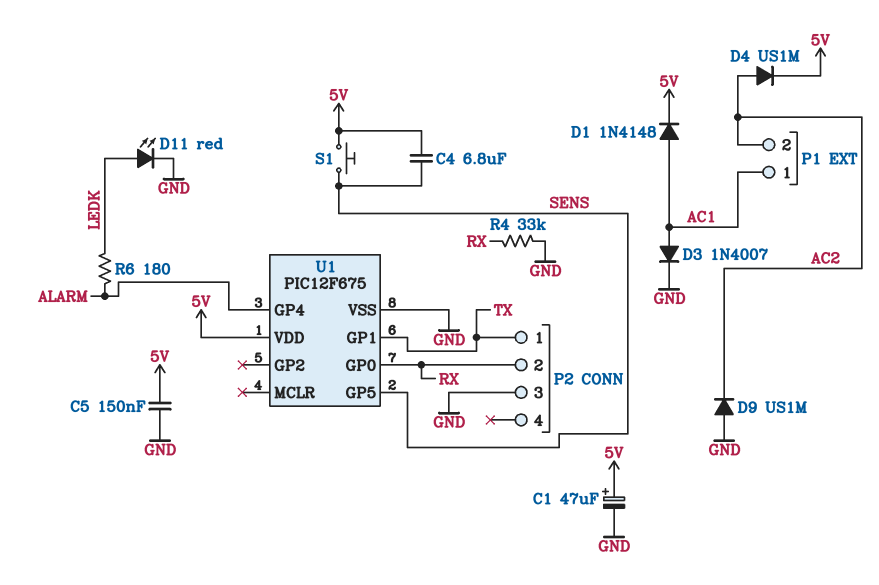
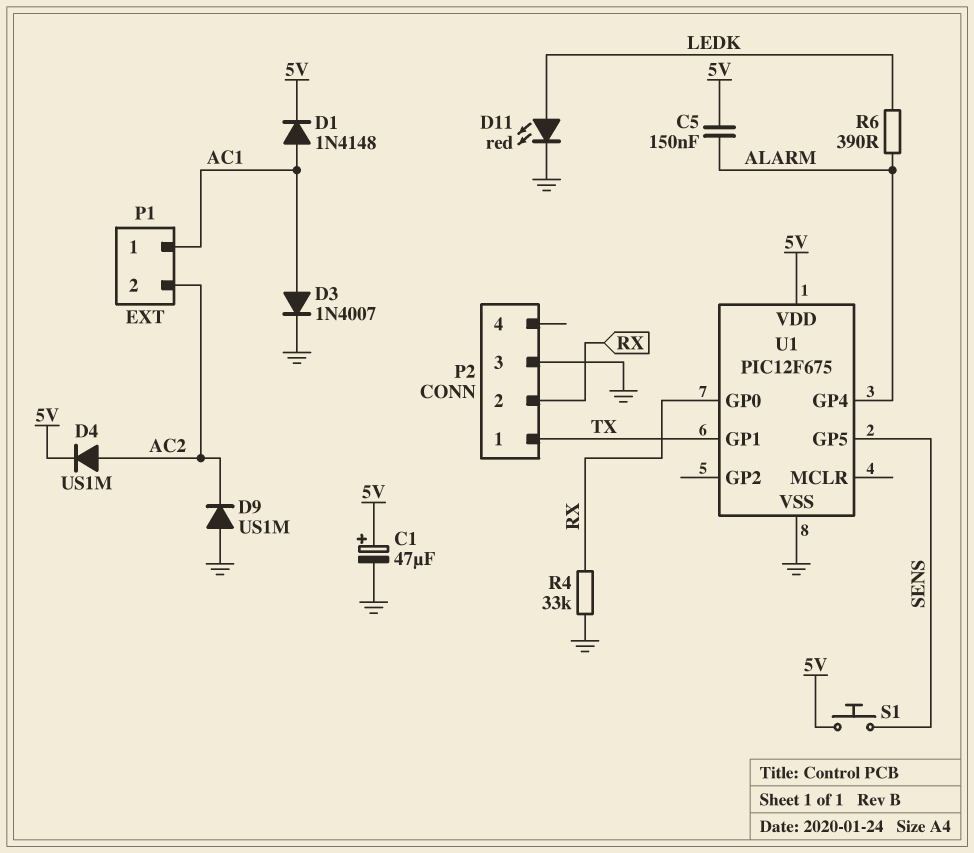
C4: 6.8uF (5V, SENS) -> none
C5: 150nF (5V, GND) -> 150nF (5V, ALARM)
R6: 180 (ALARM, LEDK) -> 390 (ALARM, LEDK)

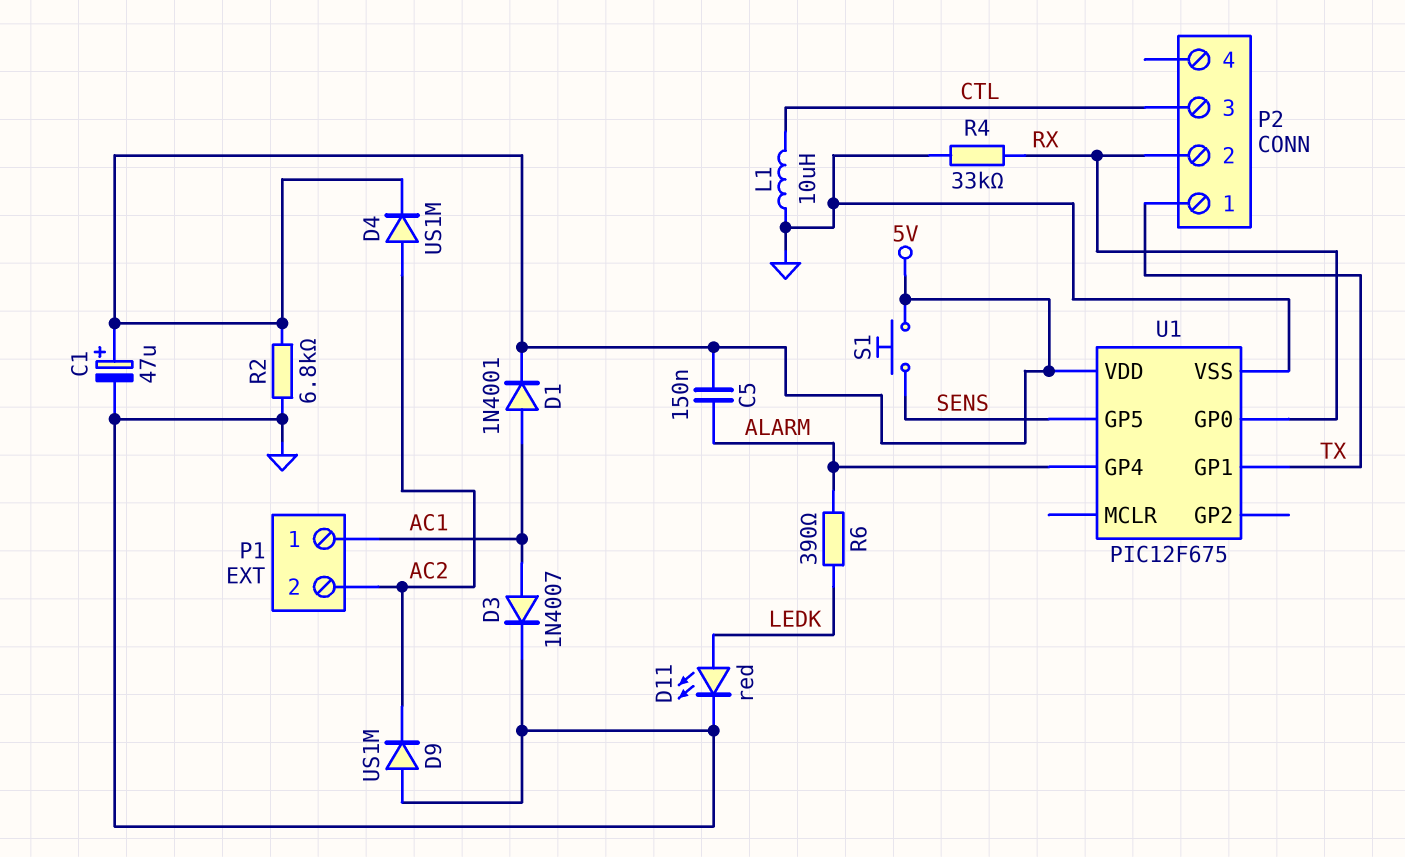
D1: diode 1N4148 (A AC1, K 5V) -> diode 1N4001 (A AC1, K 5V)
L1: none -> 10uH (CTL, GND)
P2 pin 3: GND -> CTL
R2: none -> 6.8k (5V, GND)

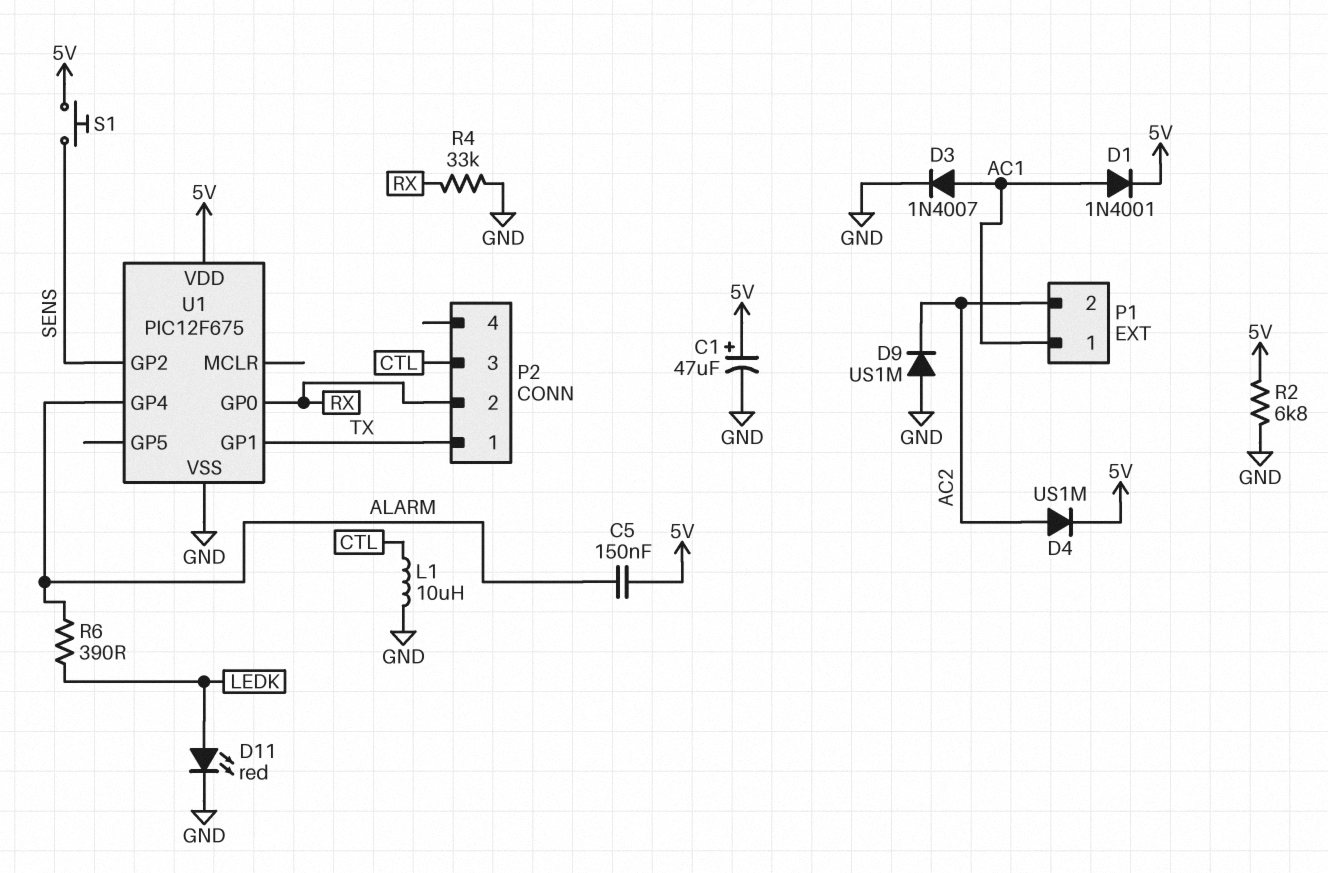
U1 pin GP2: none -> SENS
U1 pin GP5: SENS -> none

